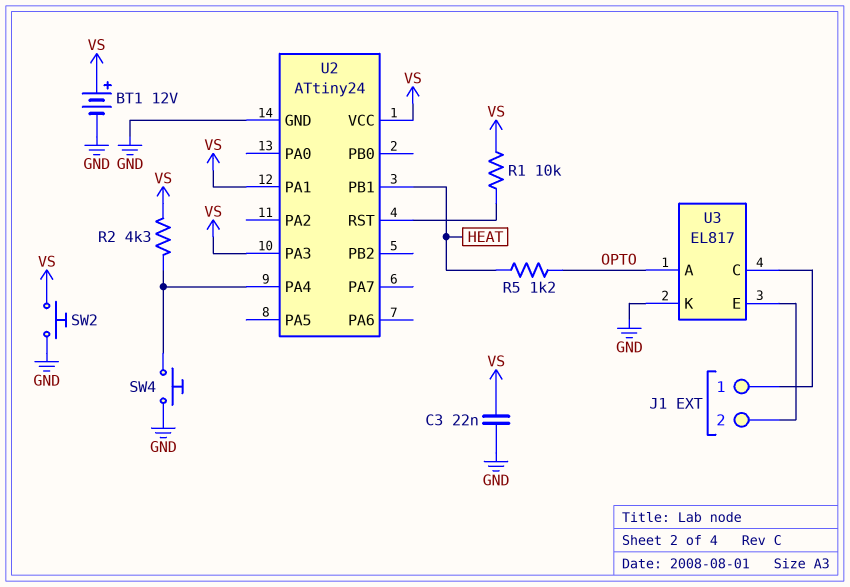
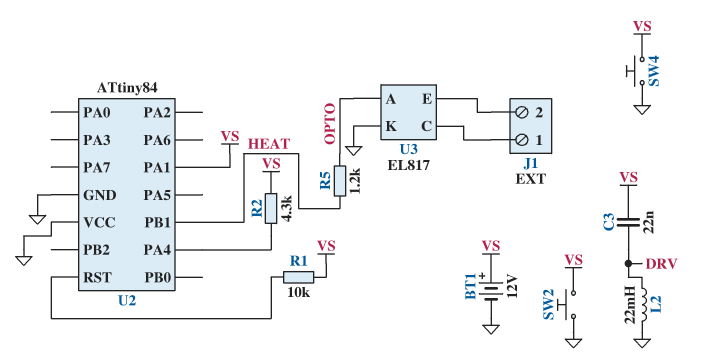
C3: 22nF (GND, VS) -> 22nF (DRV, VS)
L2: none -> 22mH (DRV, GND)
SW4: button (GND, U2/PA4) -> button (GND, VS)
U2: ATtiny24 -> ATtiny84
U2 pin PA3: VS -> none
U2 pin VCC: VS -> GND

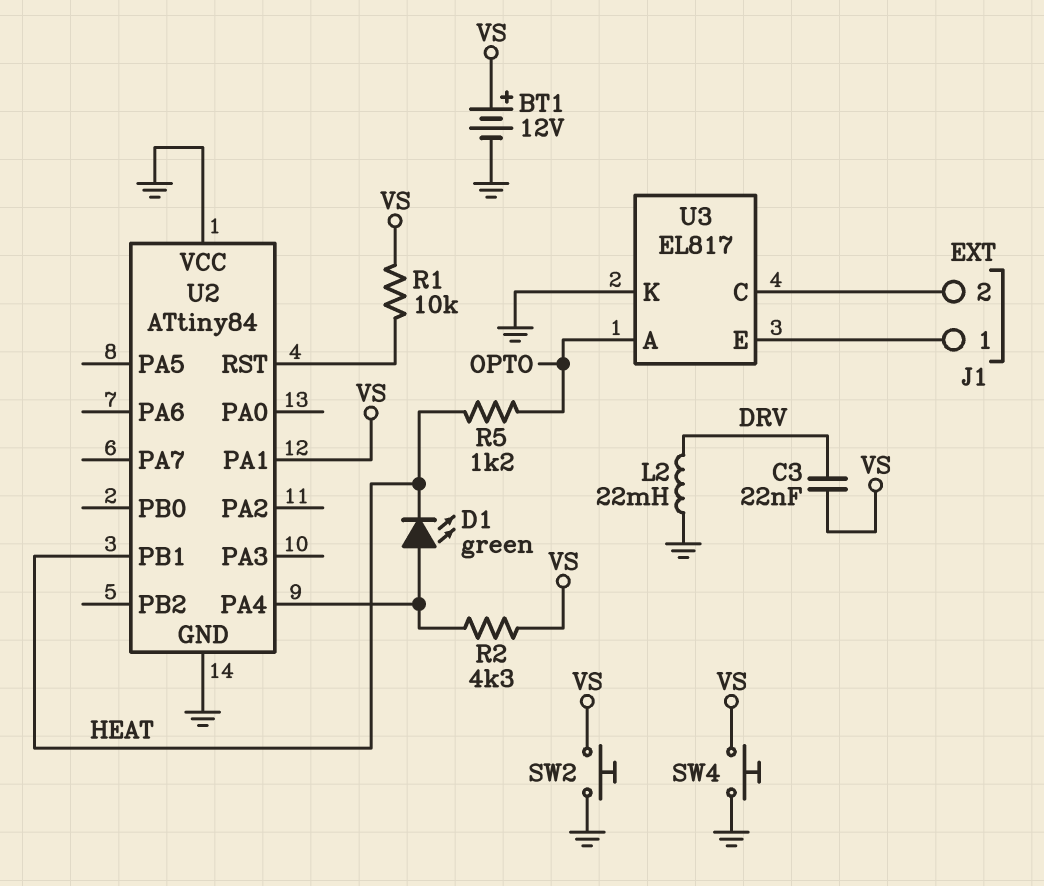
D1: none -> LED green (A U2/PA4, K HEAT)
U3 pin C: J1/1 -> J1/2
U3 pin E: J1/2 -> J1/1

